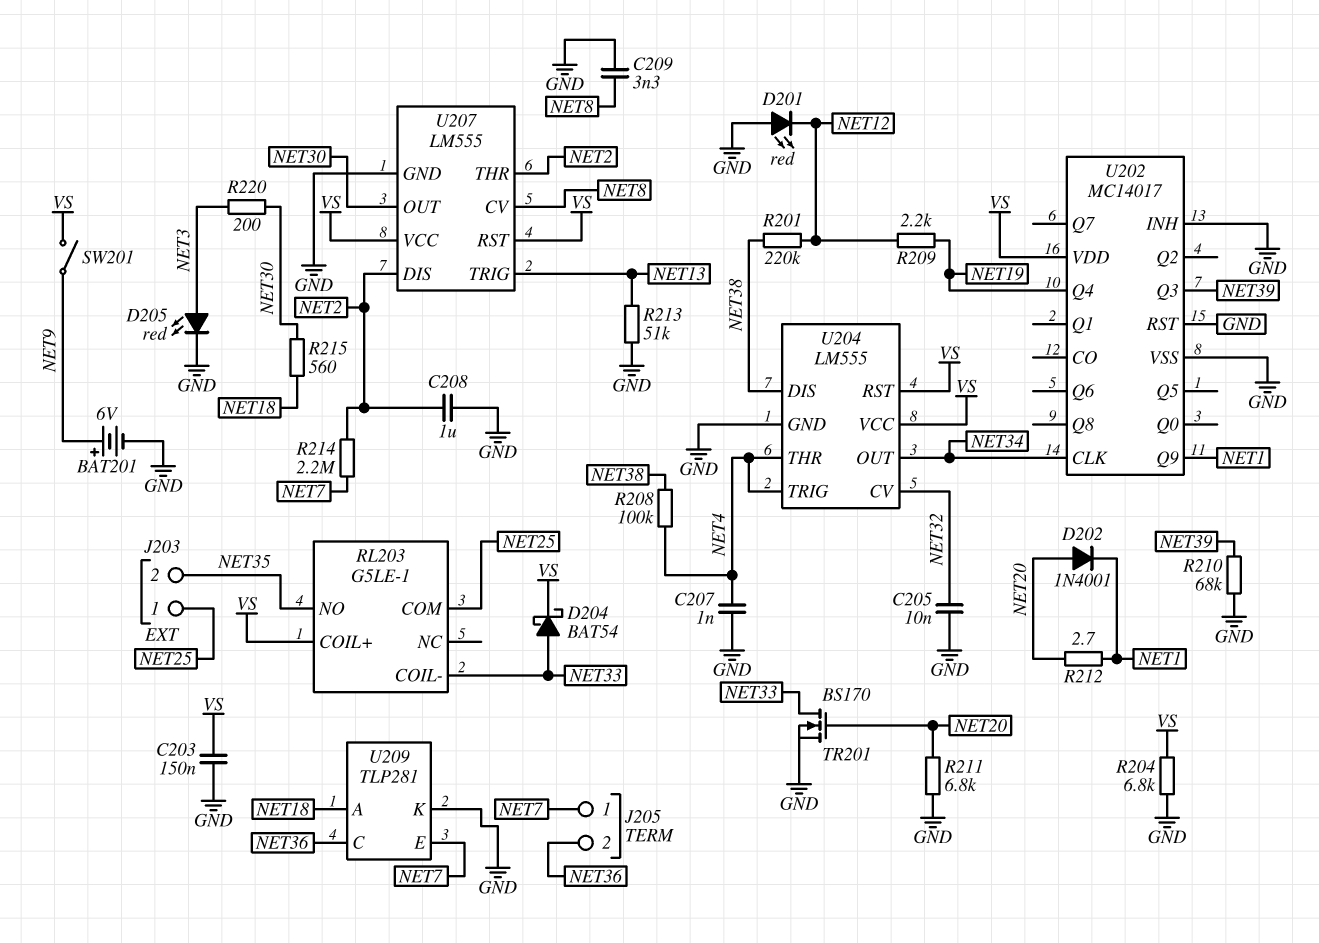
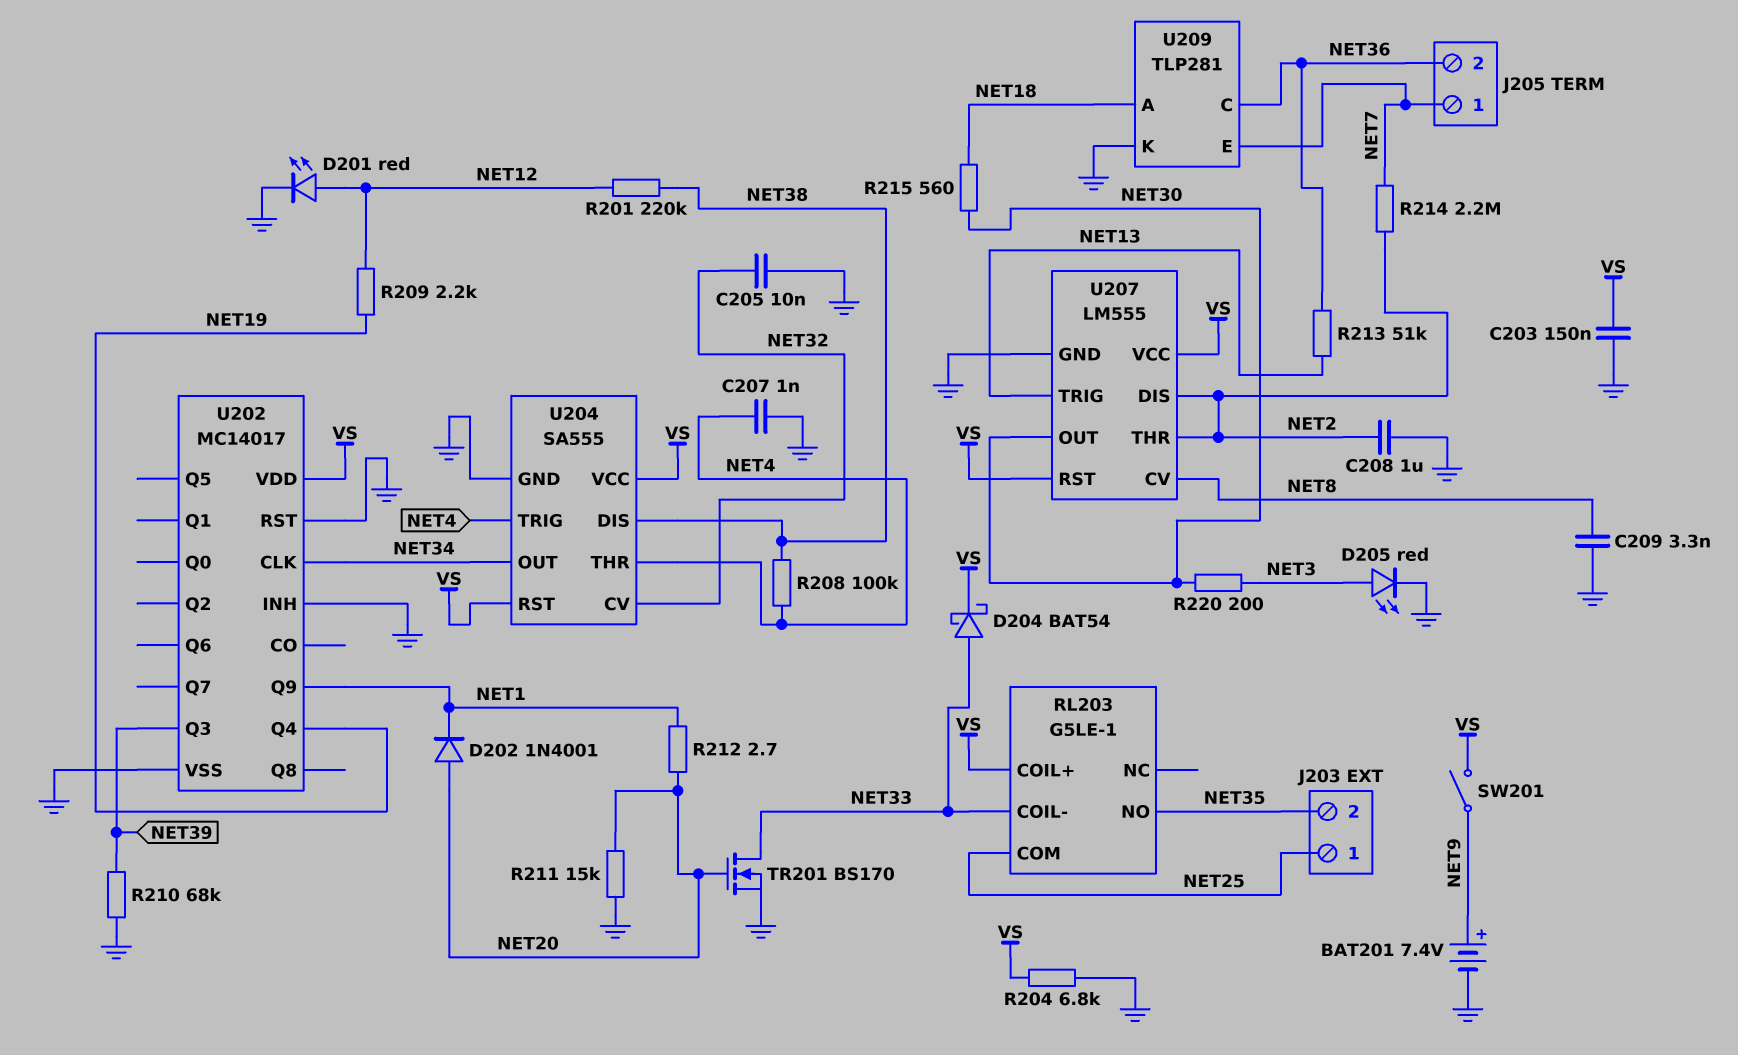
BAT201: 6V (plus NET9, minus GND) -> 7.4V (plus NET9, minus GND)
D201: LED red (A GND, K NET12) -> LED red (A NET12, K GND)
R211: 6.8k (GND, NET20) -> 15k (GND, NET20)
R213: 51k (GND, NET13) -> 51k (NET13, NET36)
U204: LM555 -> SA555

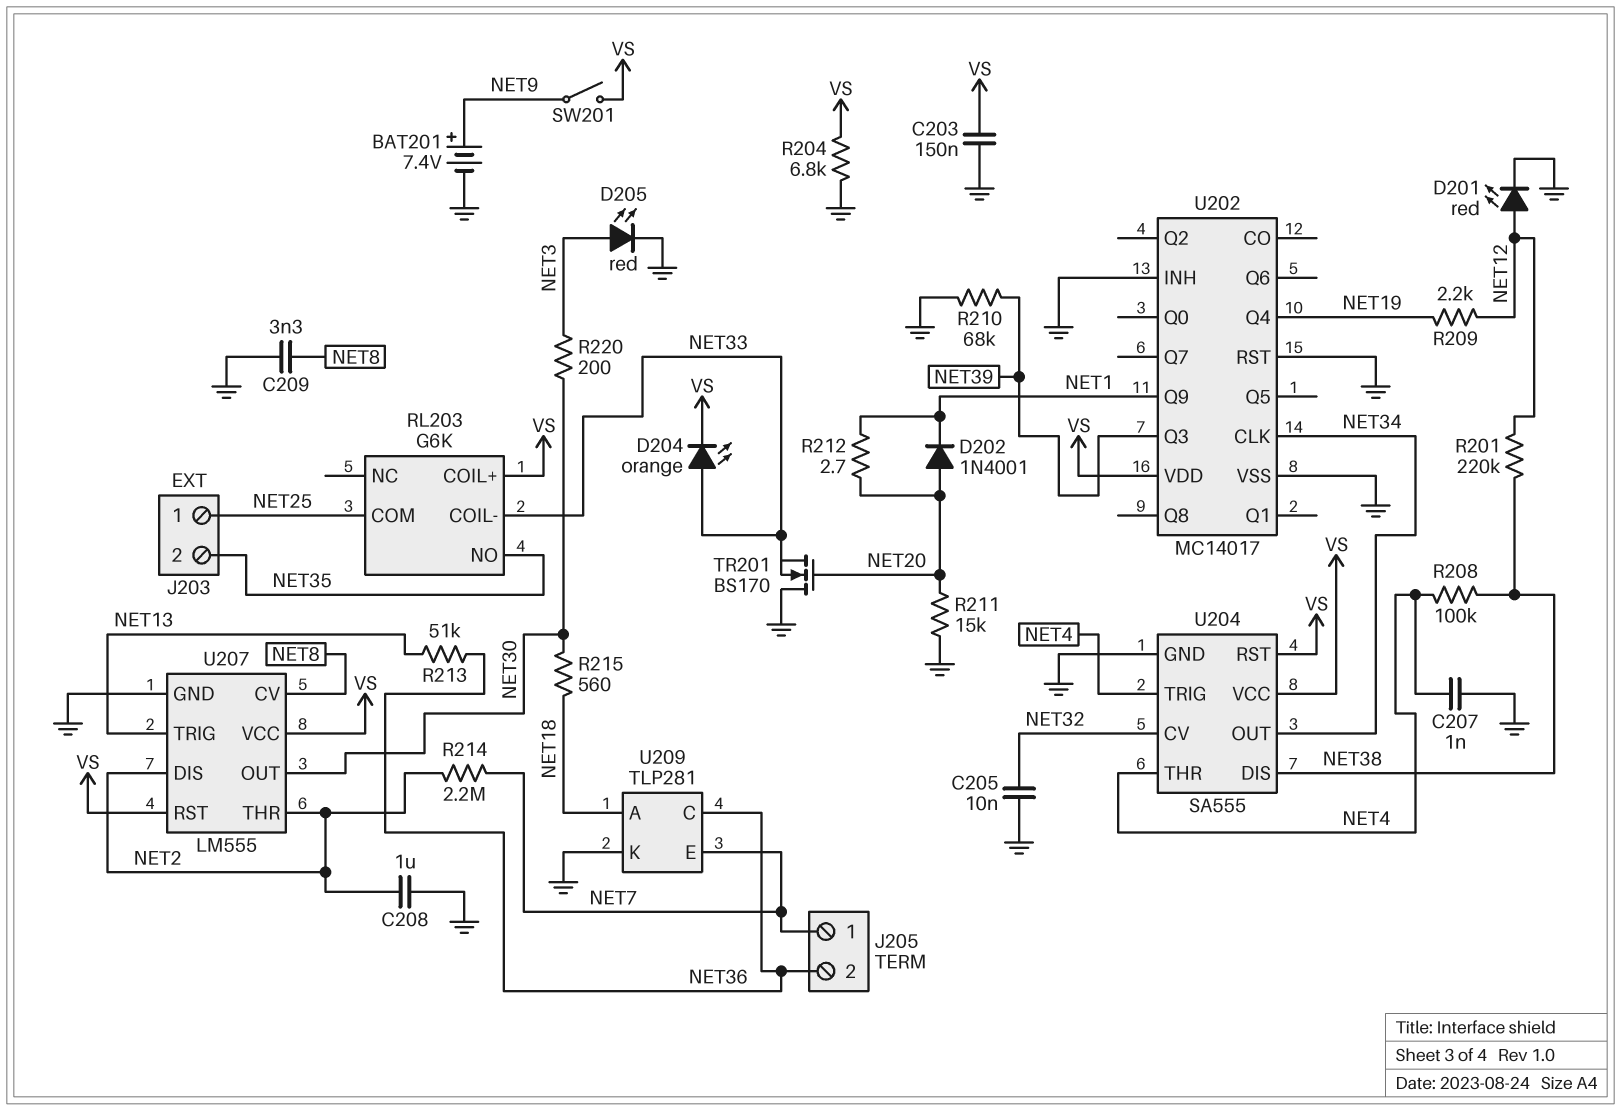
D204: schottky BAT54 (A NET33, K VS) -> LED orange (A NET33, K VS)
RL203: G5LE-1 -> G6K
TR201: NMOS BS170 (G NET20, D NET33, S GND) -> NMOS BS170 (G NET20, D GND, S NET33)

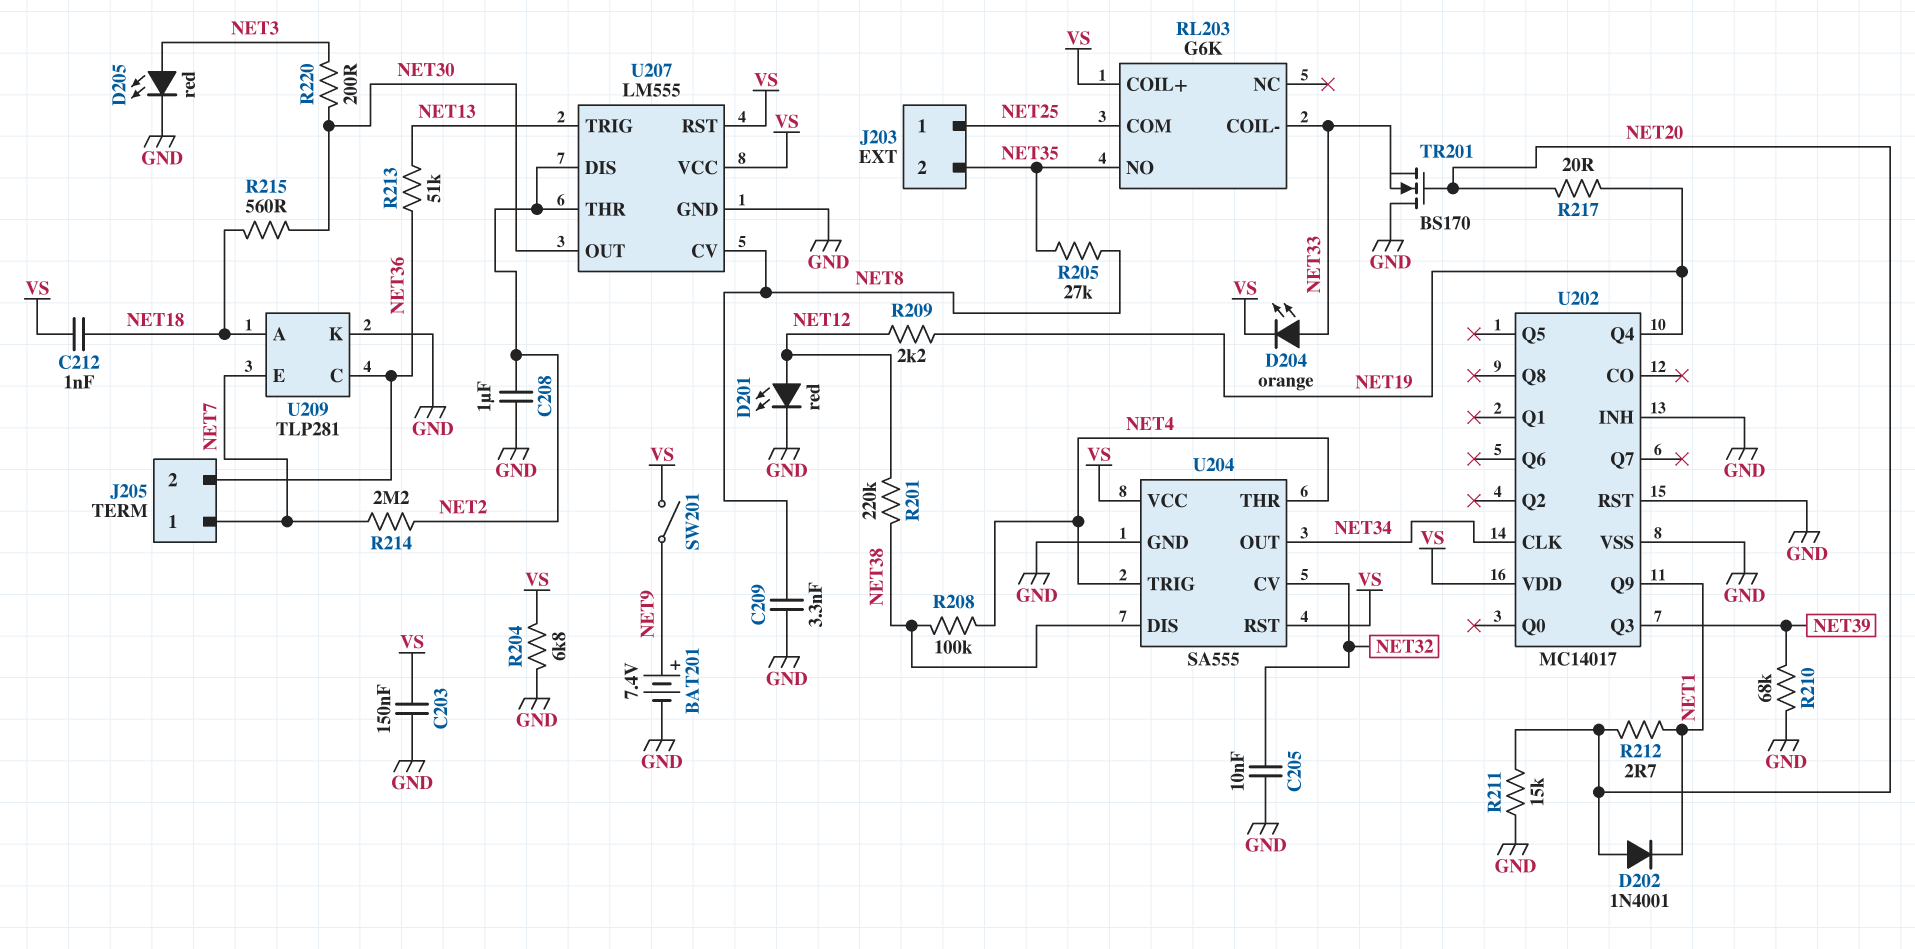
C207: 1nF (GND, NET4) -> none
C212: none -> 1nF (NET18, VS)
R205: none -> 27k (NET8, NET35)
R217: none -> 20 (NET19, NET20)

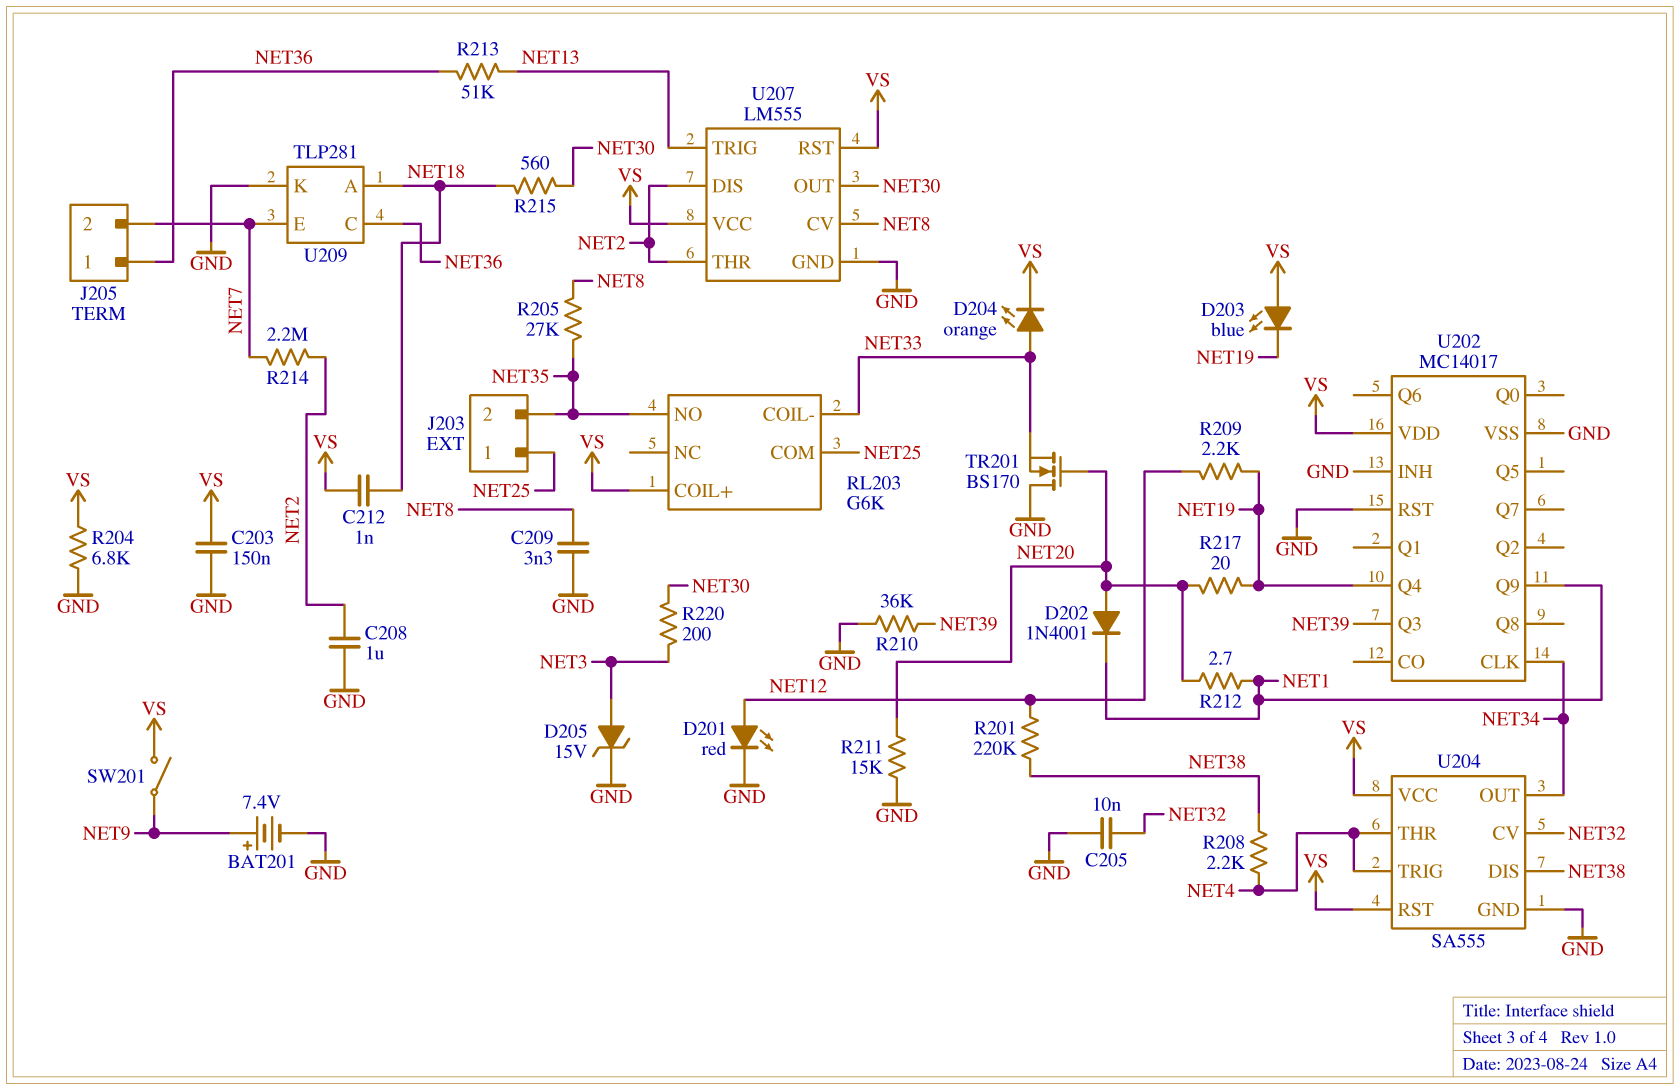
D203: none -> LED blue (A VS, K NET19)
D205: LED red (A NET3, K GND) -> zener 15V (A NET3, K GND)
J205 pin 1: NET7 -> NET36
J205 pin 2: NET36 -> NET7
R208: 100k (NET4, NET38) -> 2.2k (NET4, NET38)
R210: 68k (GND, NET39) -> 36k (GND, NET39)

